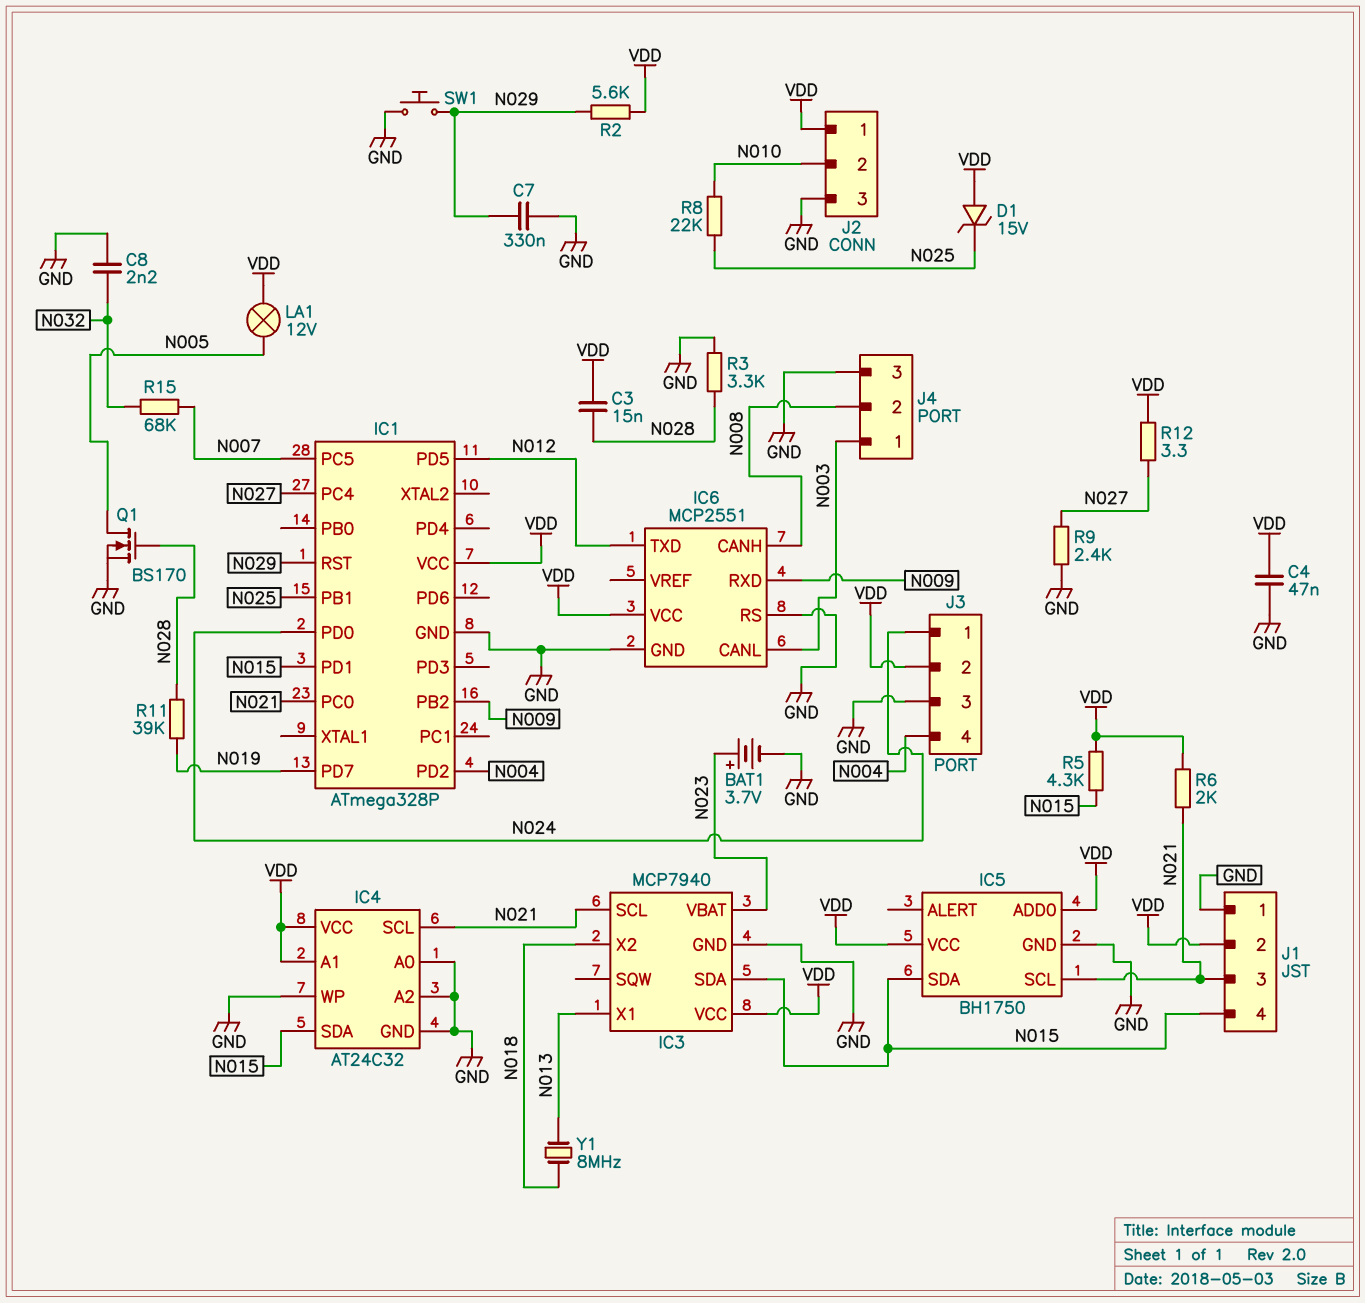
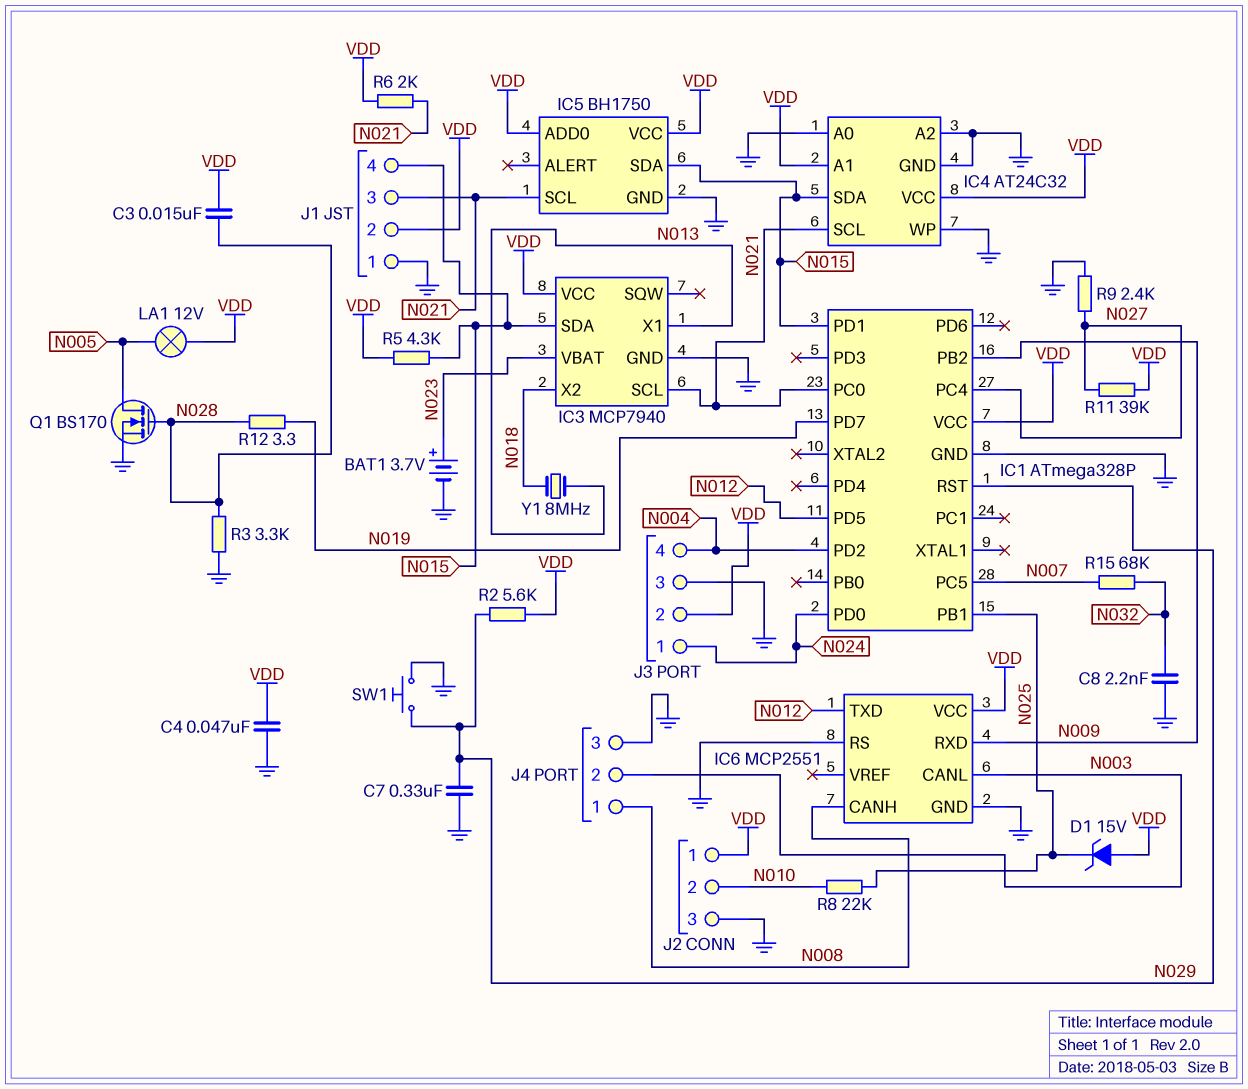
J4 pin 1: N003 -> N008
J4 pin 2: N008 -> N003
R11: 39k (N019, N028) -> 39k (N027, VDD)
R12: 3.3 (N027, VDD) -> 3.3 (N019, N028)

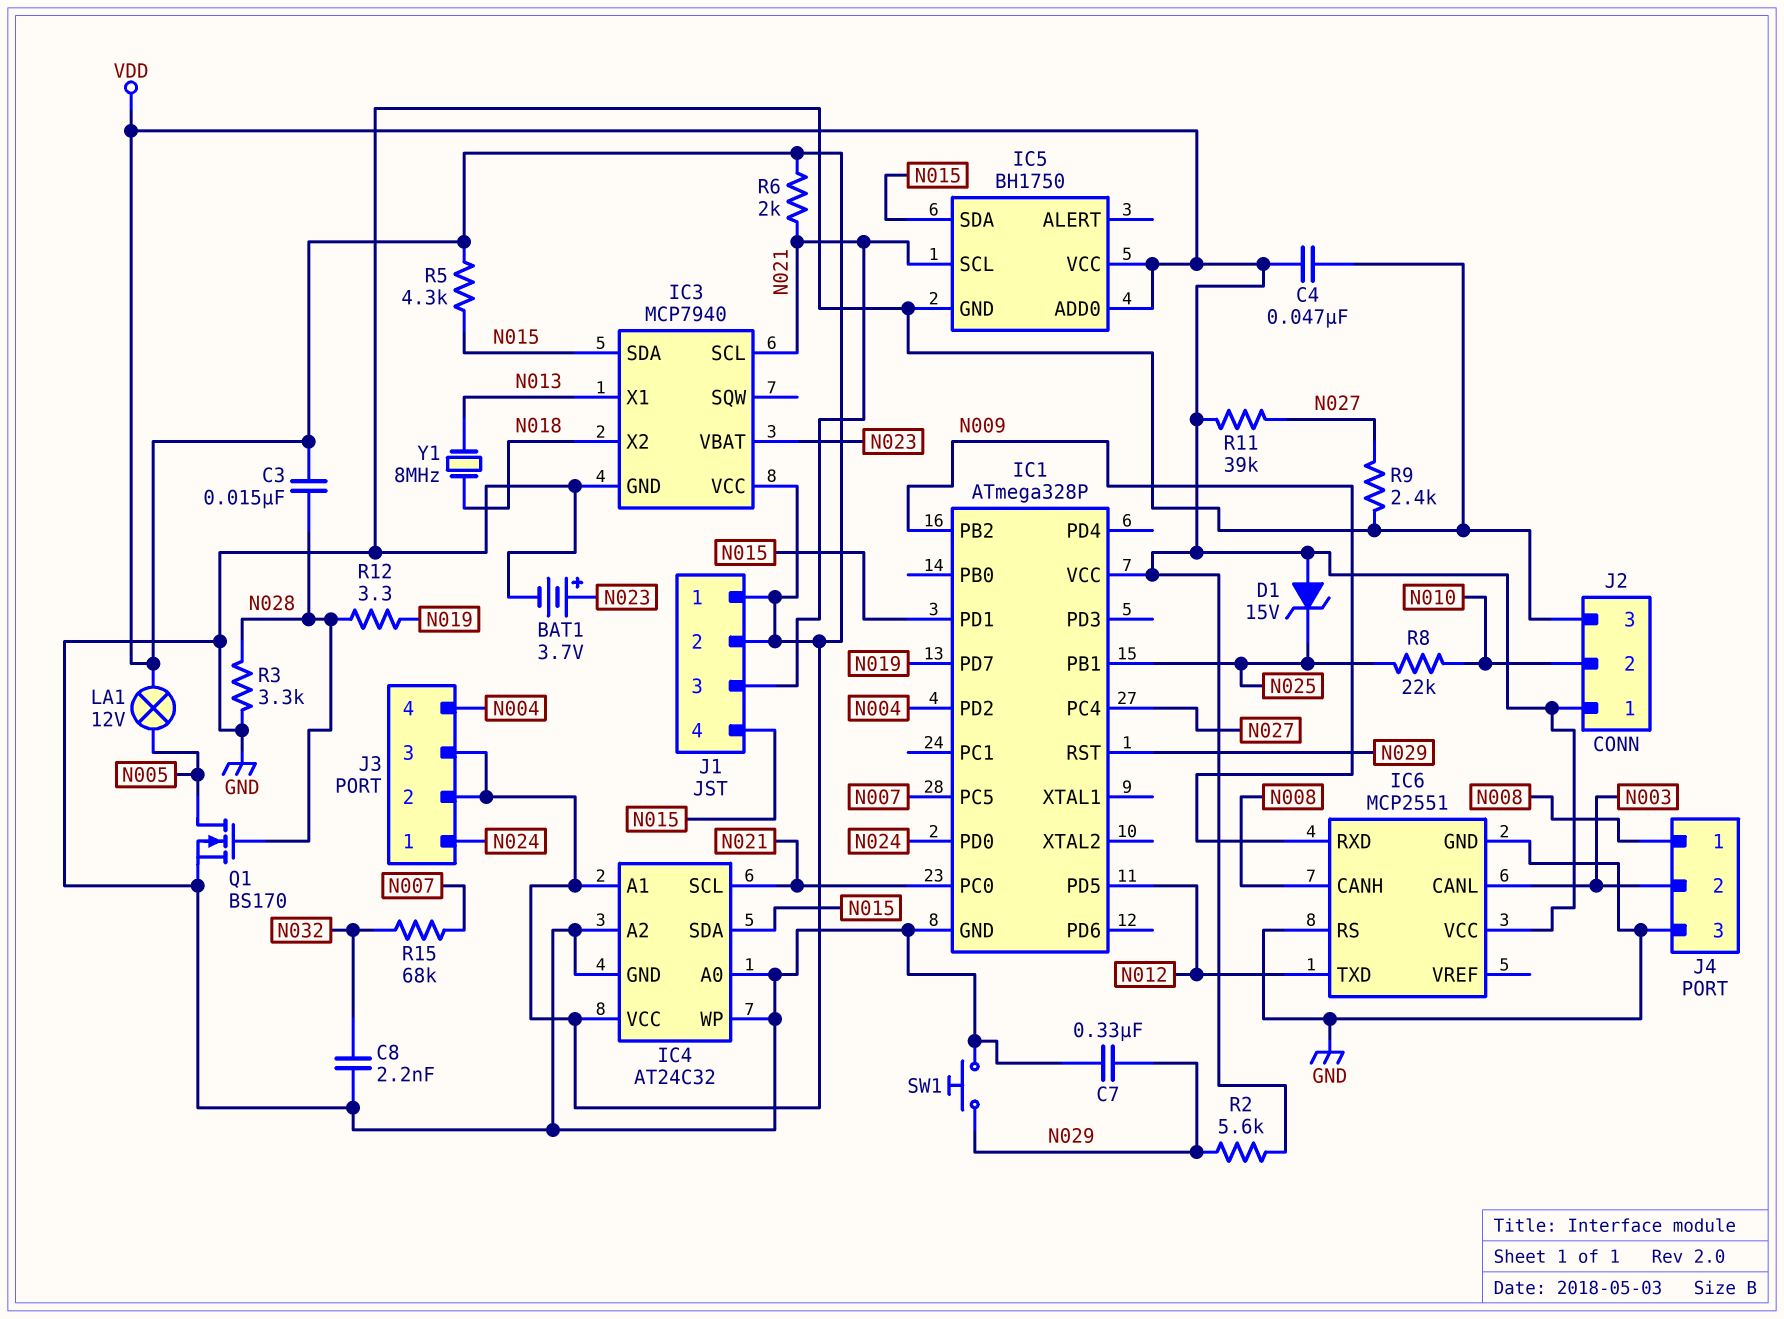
J1 pin 1: GND -> VDD
J3 pin 3: GND -> VDD

